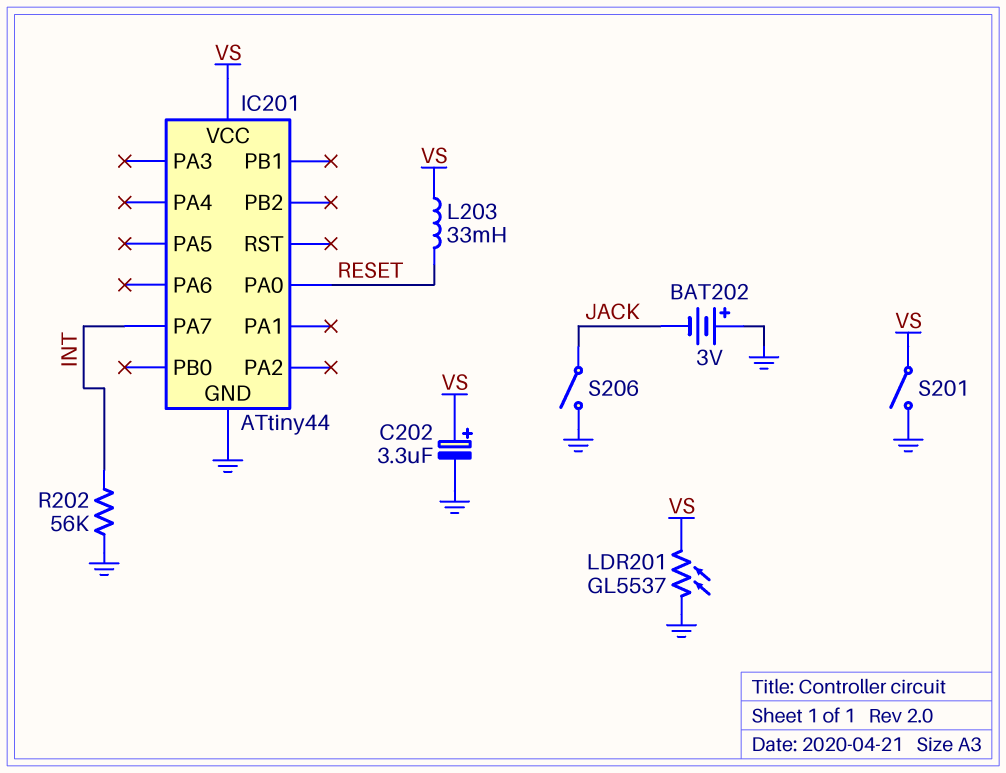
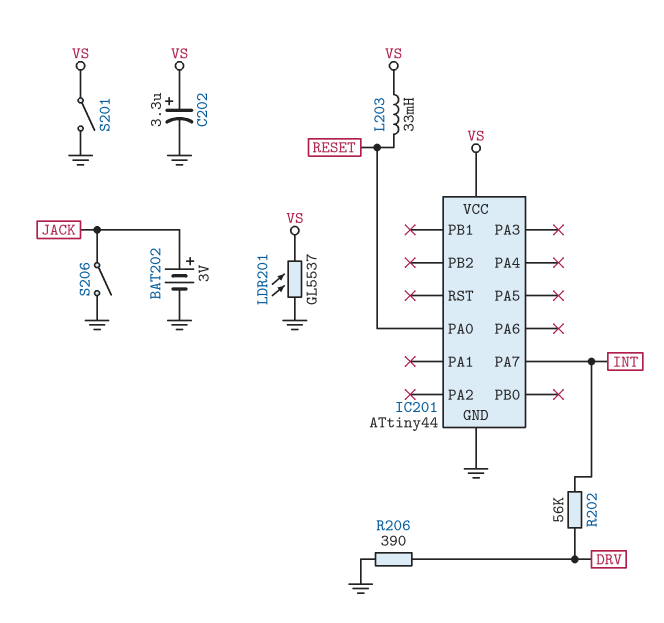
BAT202: 3V (plus GND, minus JACK) -> 3V (plus JACK, minus GND)
R202: 56k (GND, INT) -> 56k (DRV, INT)
R206: none -> 390 (DRV, GND)

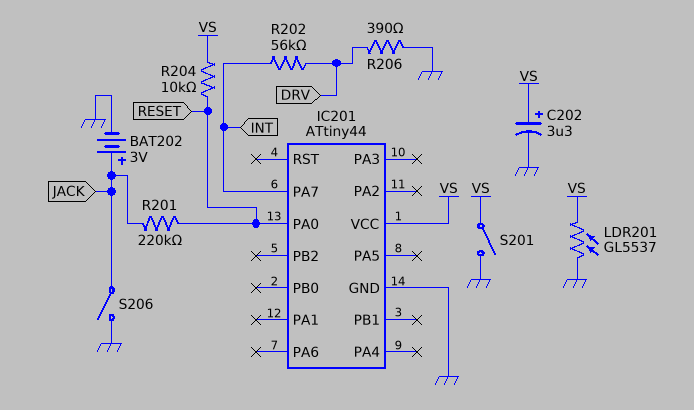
L203: 33mH (RESET, VS) -> none
R201: none -> 220k (JACK, RESET)
R204: none -> 10k (RESET, VS)

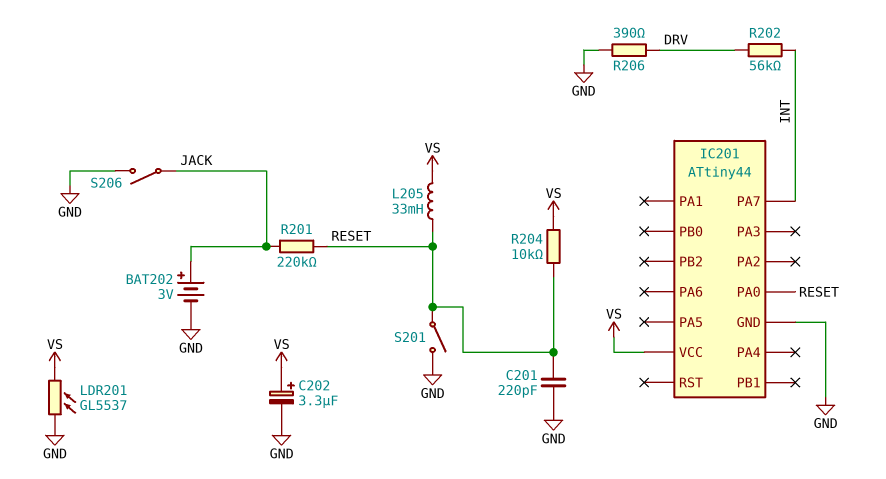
C201: none -> 220pF (GND, RESET)
L205: none -> 33mH (RESET, VS)
S201: switch (GND, VS) -> switch (GND, RESET)

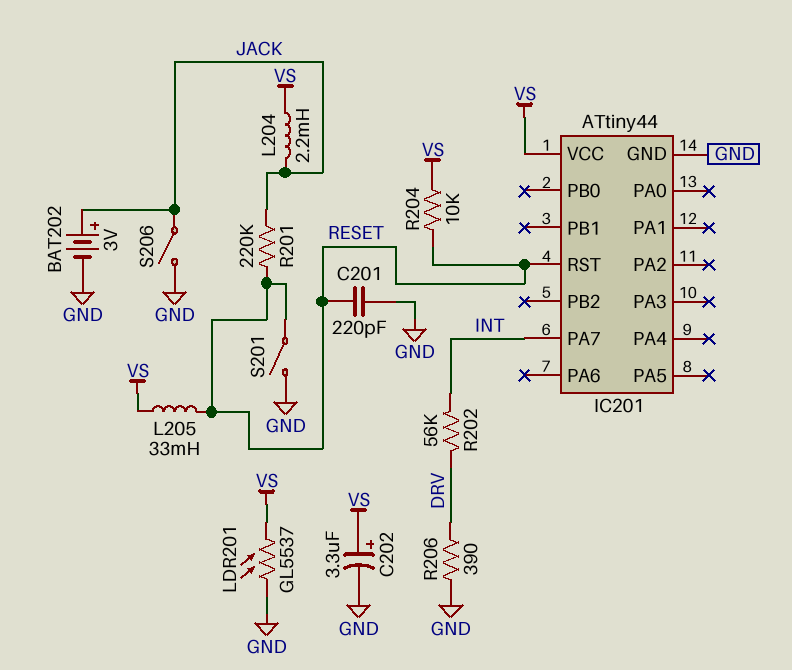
IC201 pin PA0: RESET -> none
IC201 pin RST: none -> RESET
L204: none -> 2.2mH (JACK, VS)

